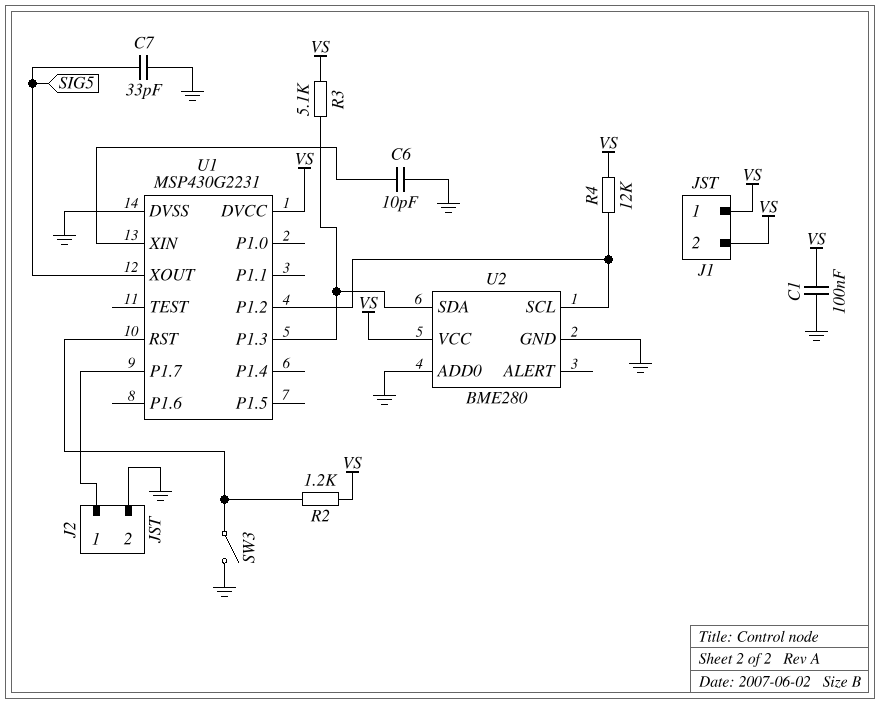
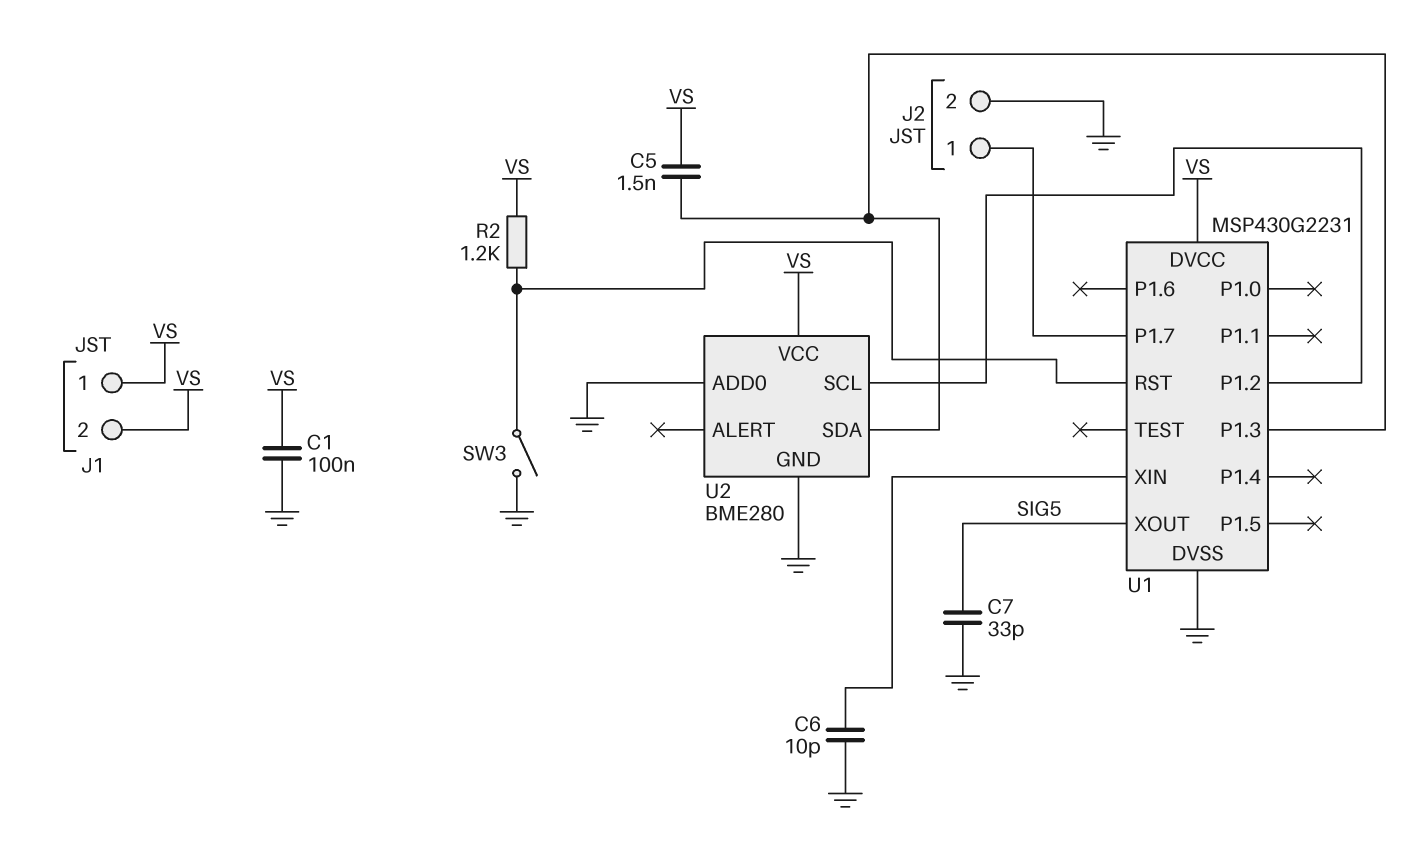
C5: none -> 1.5nF (U1/P1.3, VS)
R3: 5.1k (U1/P1.3, VS) -> none
R4: 12k (U1/P1.2, VS) -> none

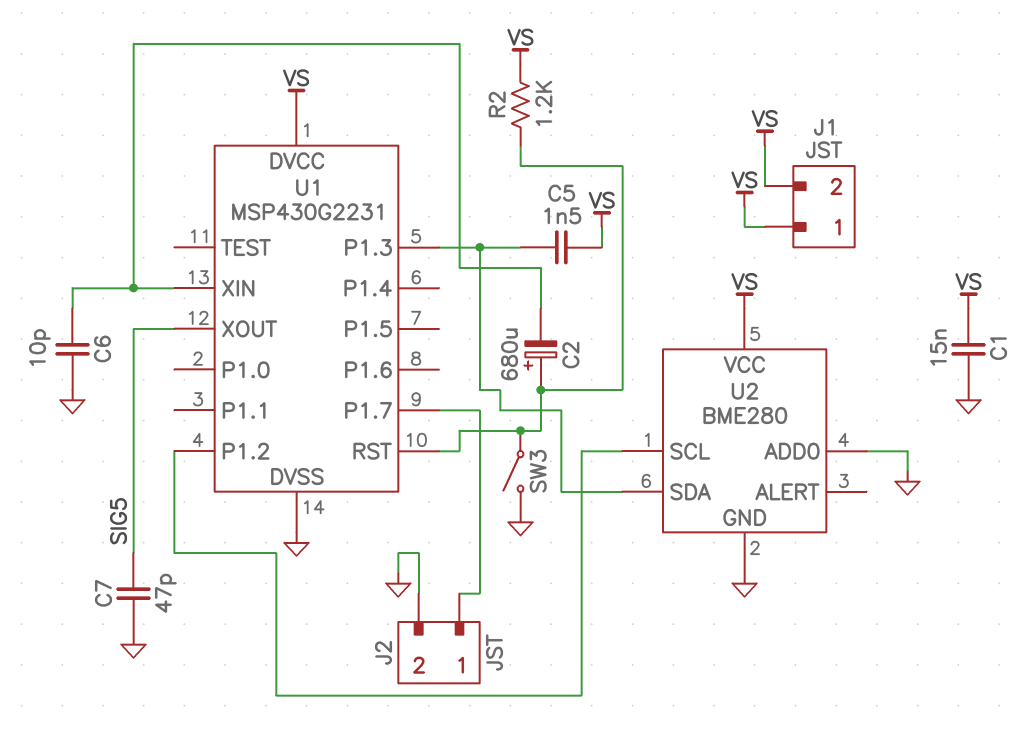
C1: 100nF (GND, VS) -> 15nF (GND, VS)
C2: none -> 680uF (plus U1/RST, minus U1/XIN)
C7: 33pF (GND, SIG5) -> 47pF (GND, SIG5)

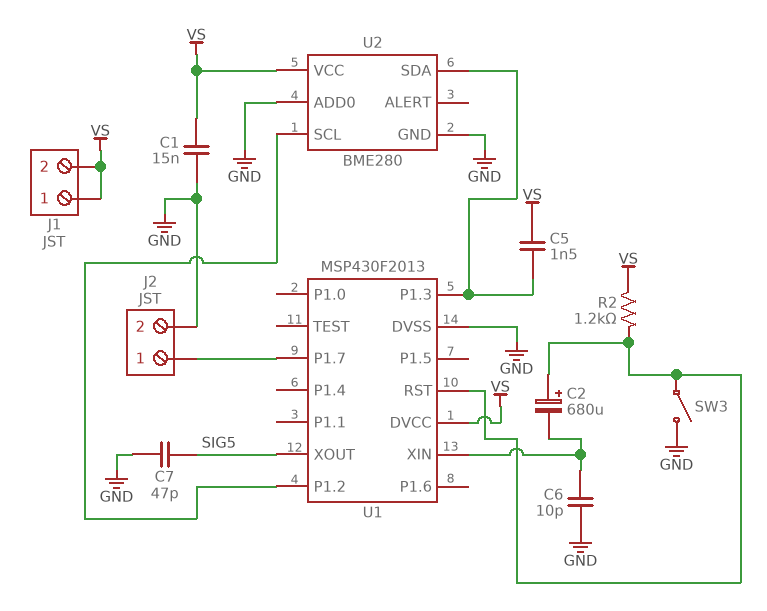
U1: MSP430G2231 -> MSP430F2013

